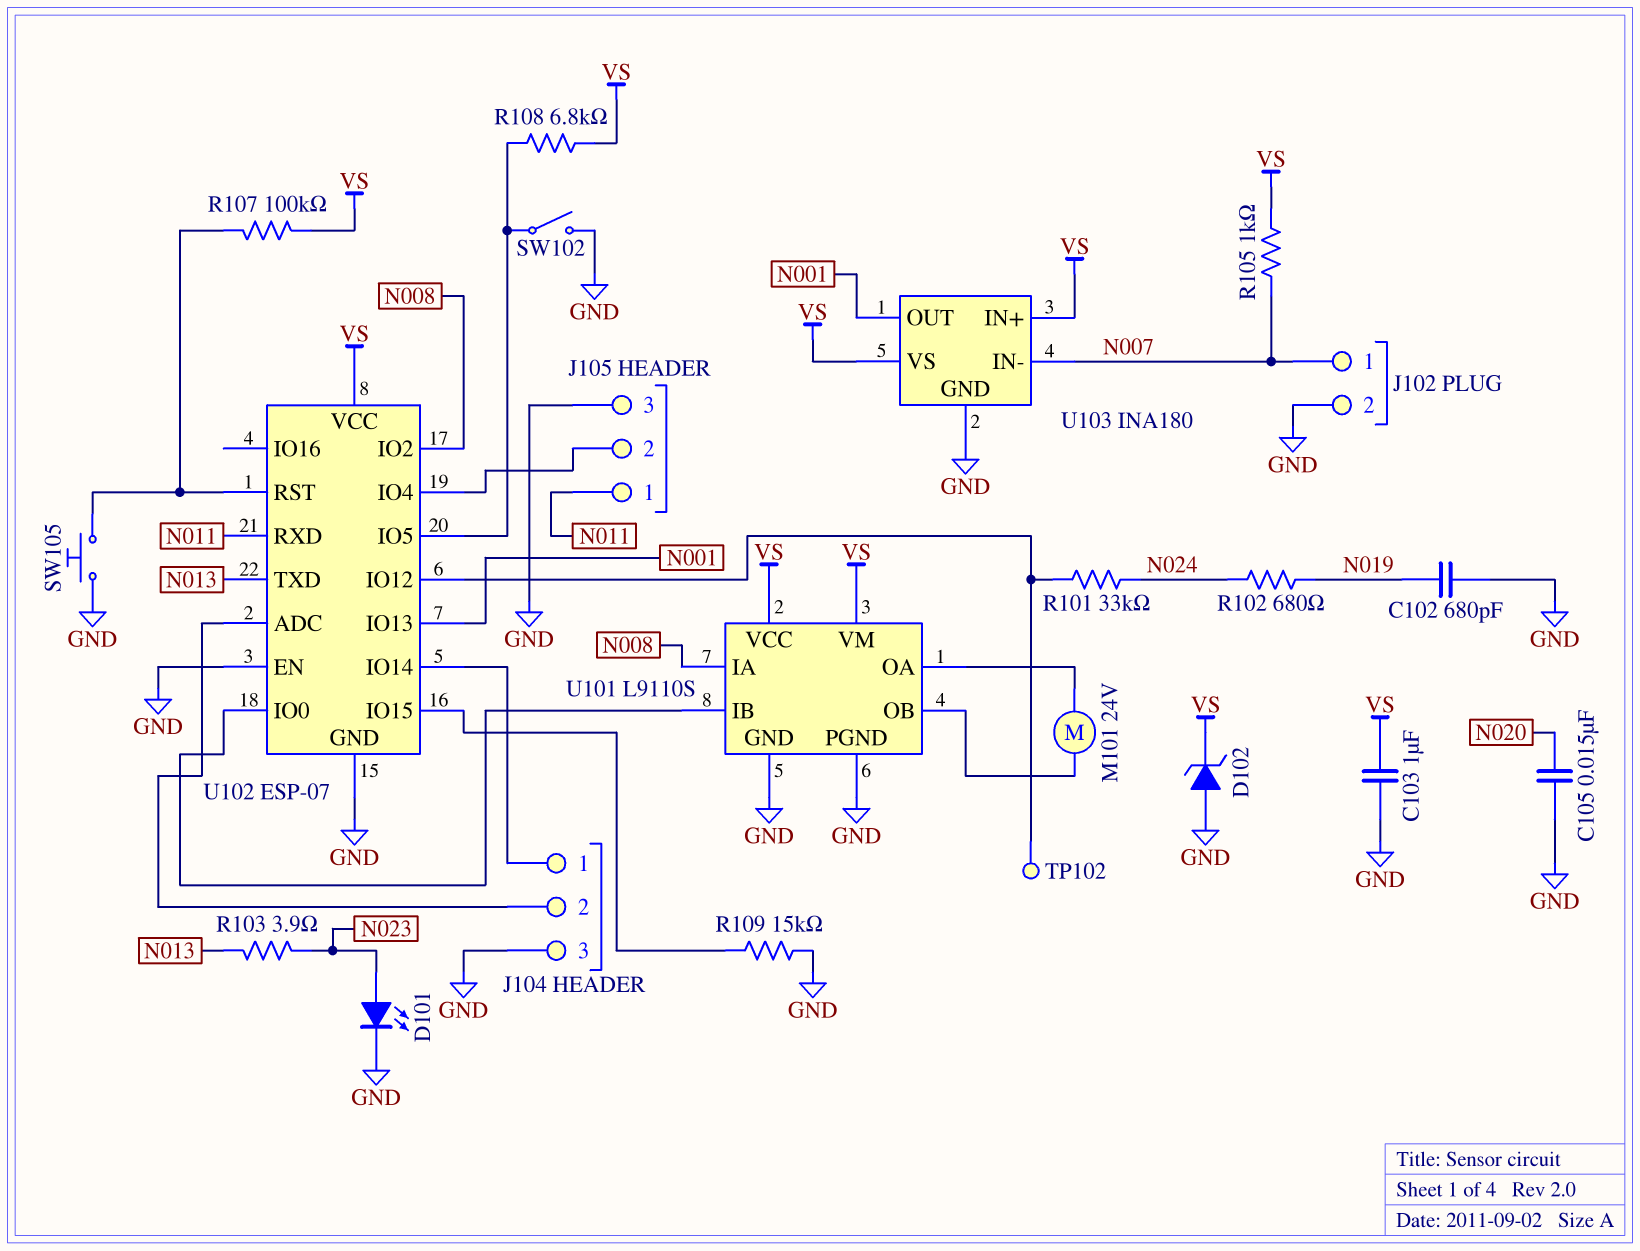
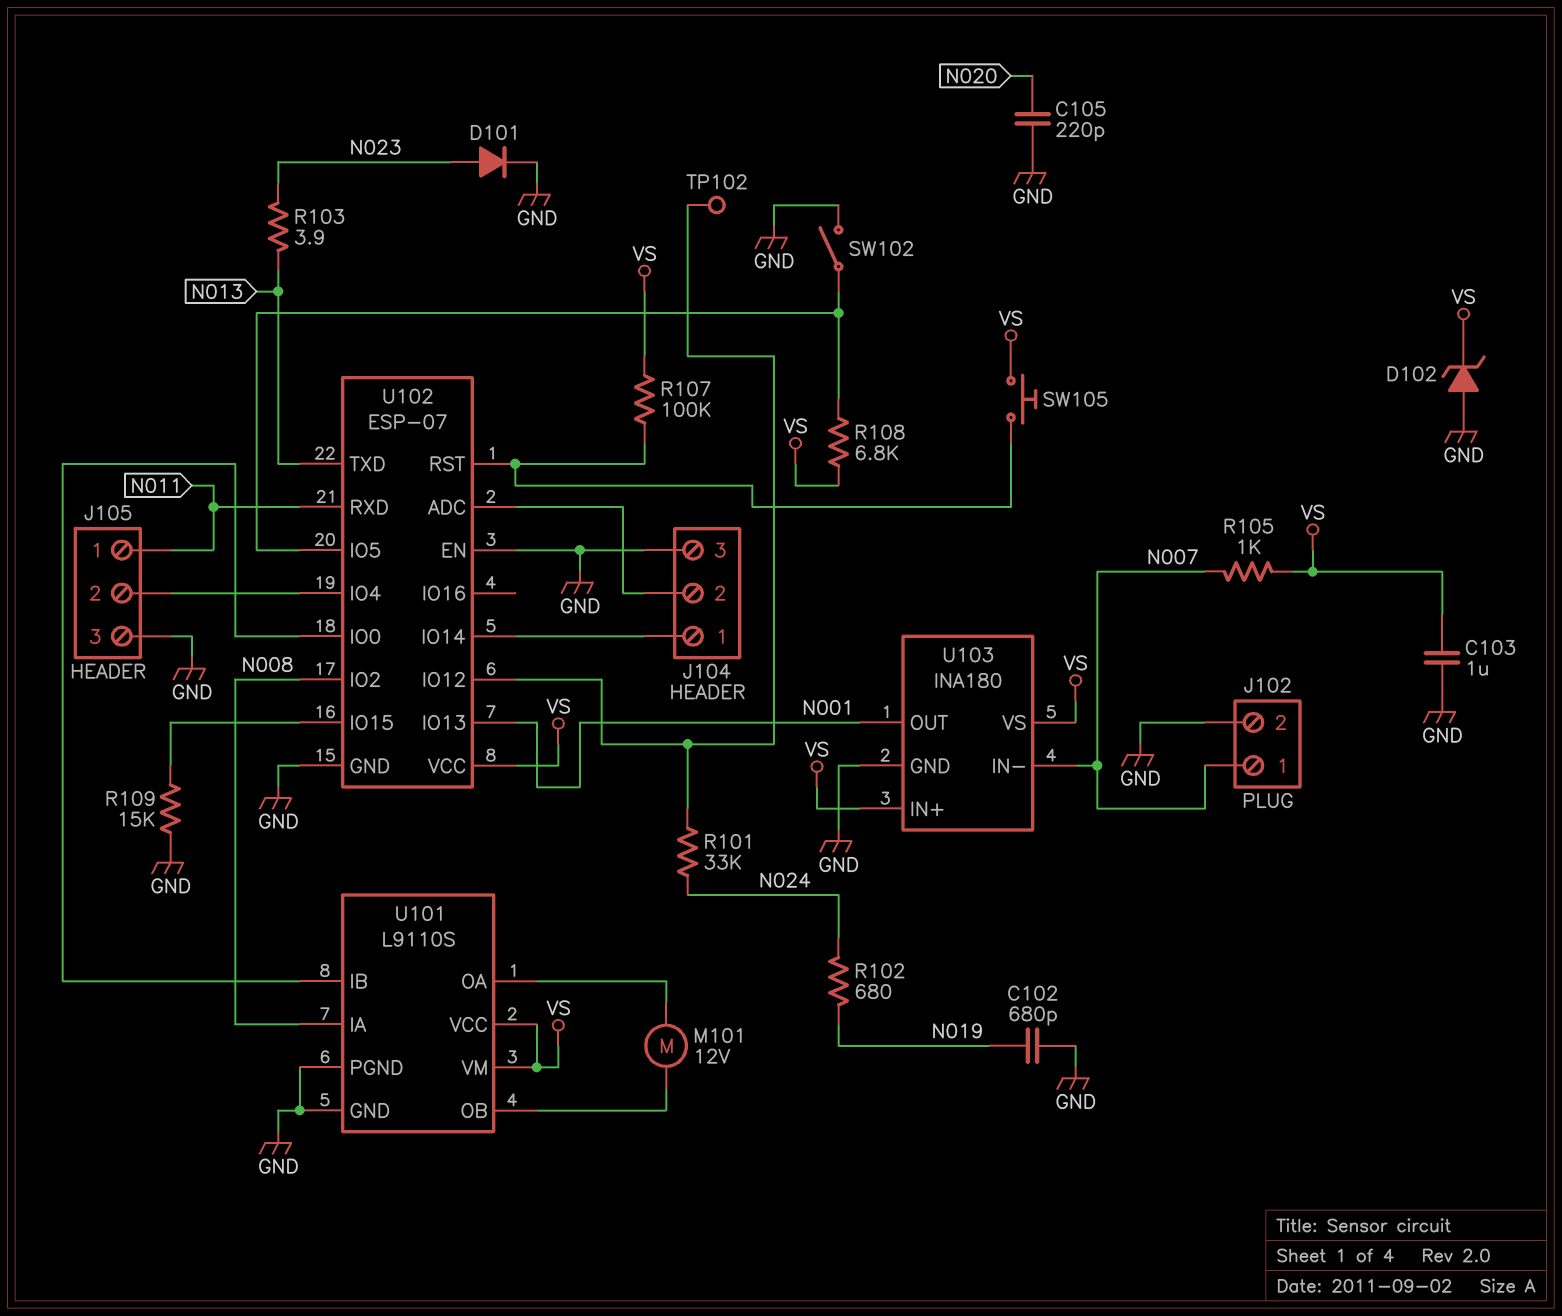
C105: 15nF (GND, N020) -> 220pF (GND, N020)
D101: LED (A N023, K GND) -> diode (A N023, K GND)
M101: motor 24V (U101/OA, U101/OB) -> motor 12V (U101/OA, U101/OB)
SW105: button (GND, U102/RST) -> button (U102/RST, VS)

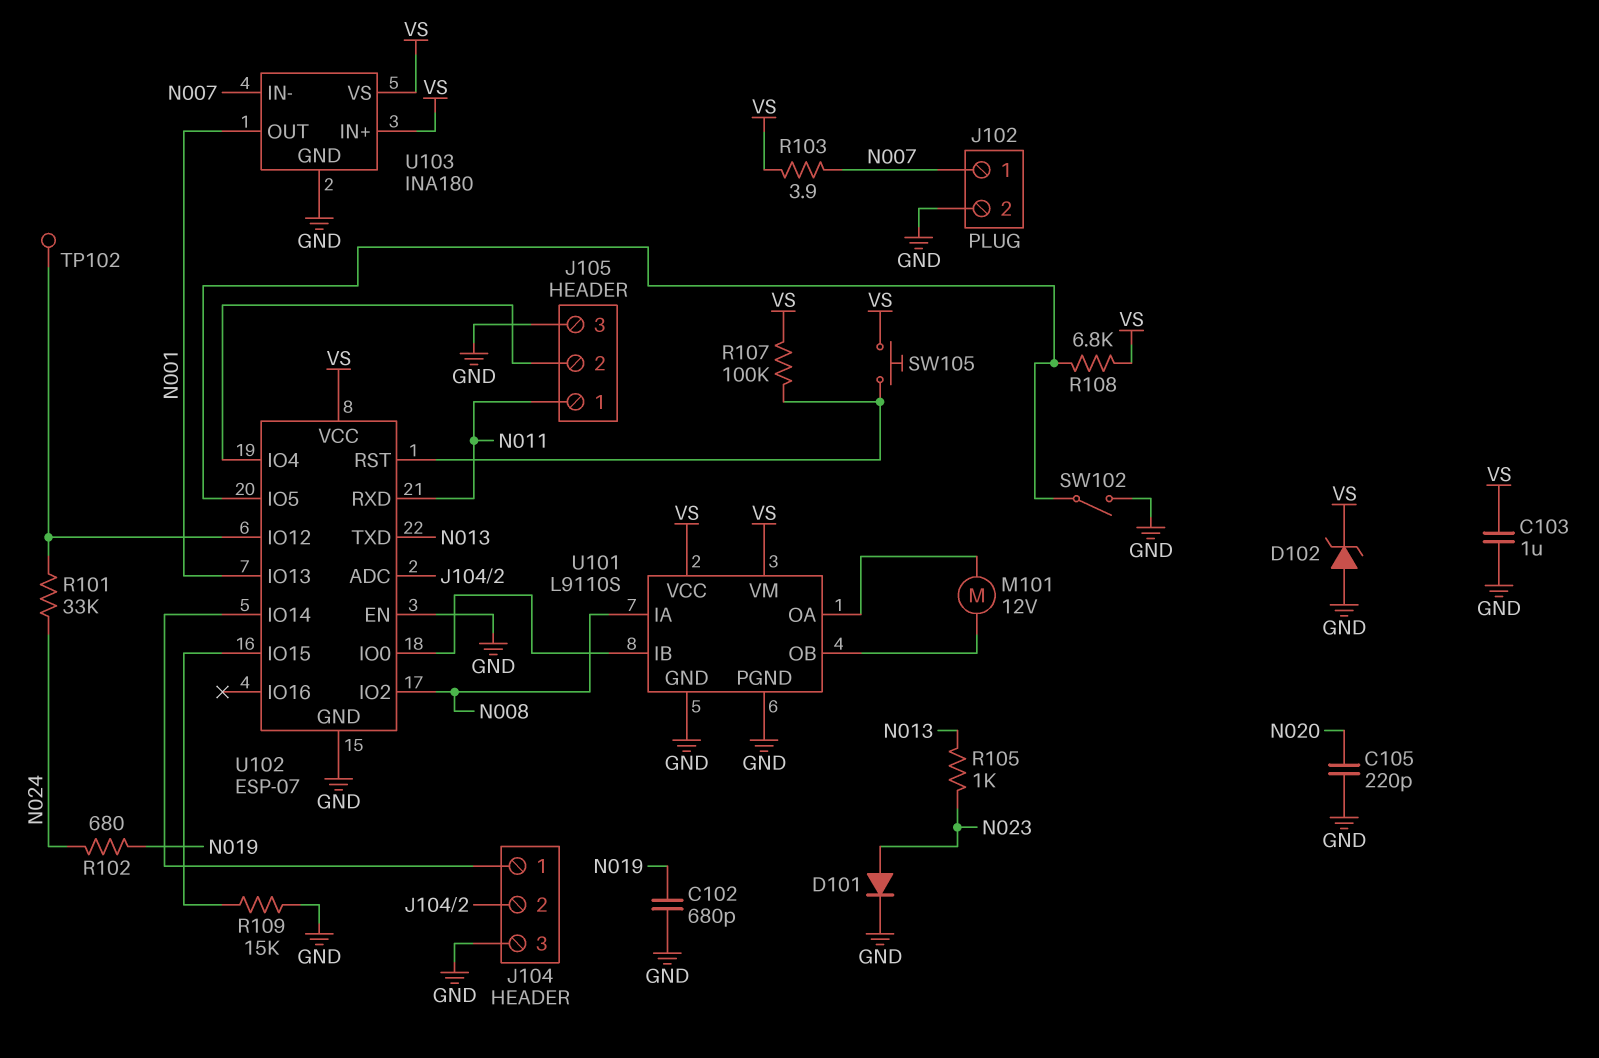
R103: 3.9 (N013, N023) -> 3.9 (N007, VS)
R105: 1k (N007, VS) -> 1k (N013, N023)

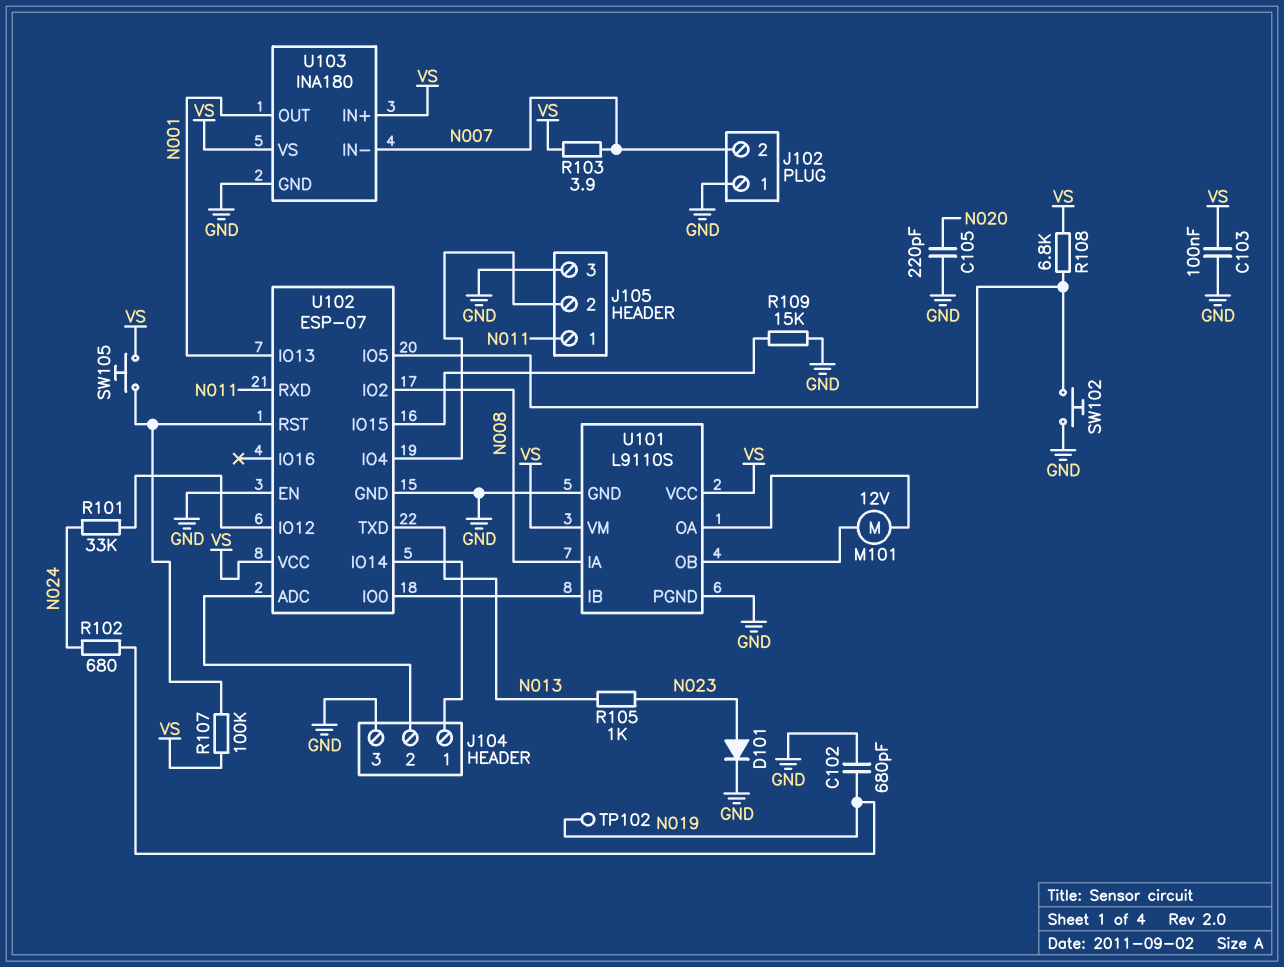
C103: 1uF (GND, VS) -> 100nF (GND, VS)
D102: zener (A GND, K VS) -> none
J102 pin 1: N007 -> GND
J102 pin 2: GND -> N007
SW102: switch (GND, U102/IO5) -> button (GND, U102/IO5)
TP102: test point (U102/IO12) -> test point (N019)

